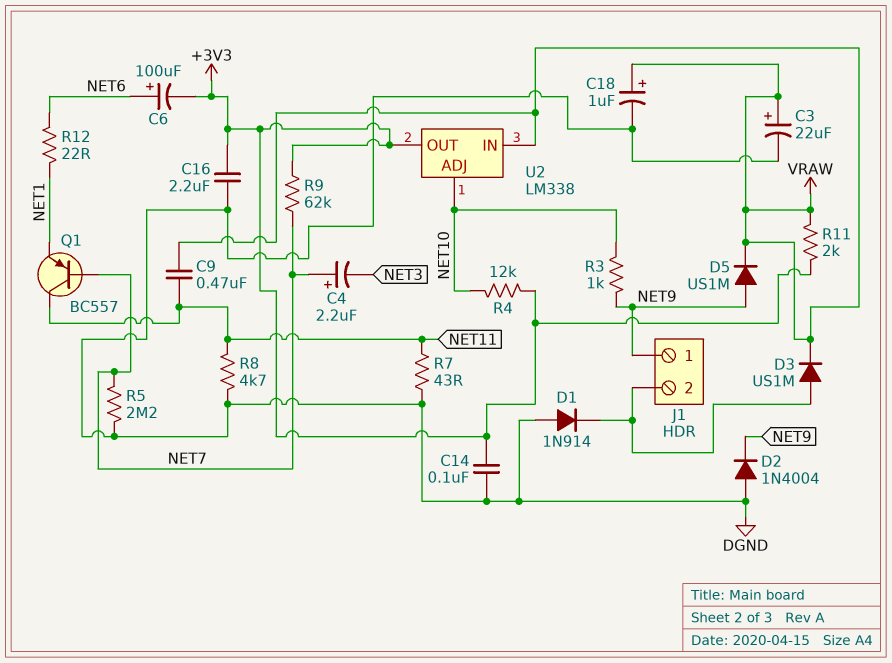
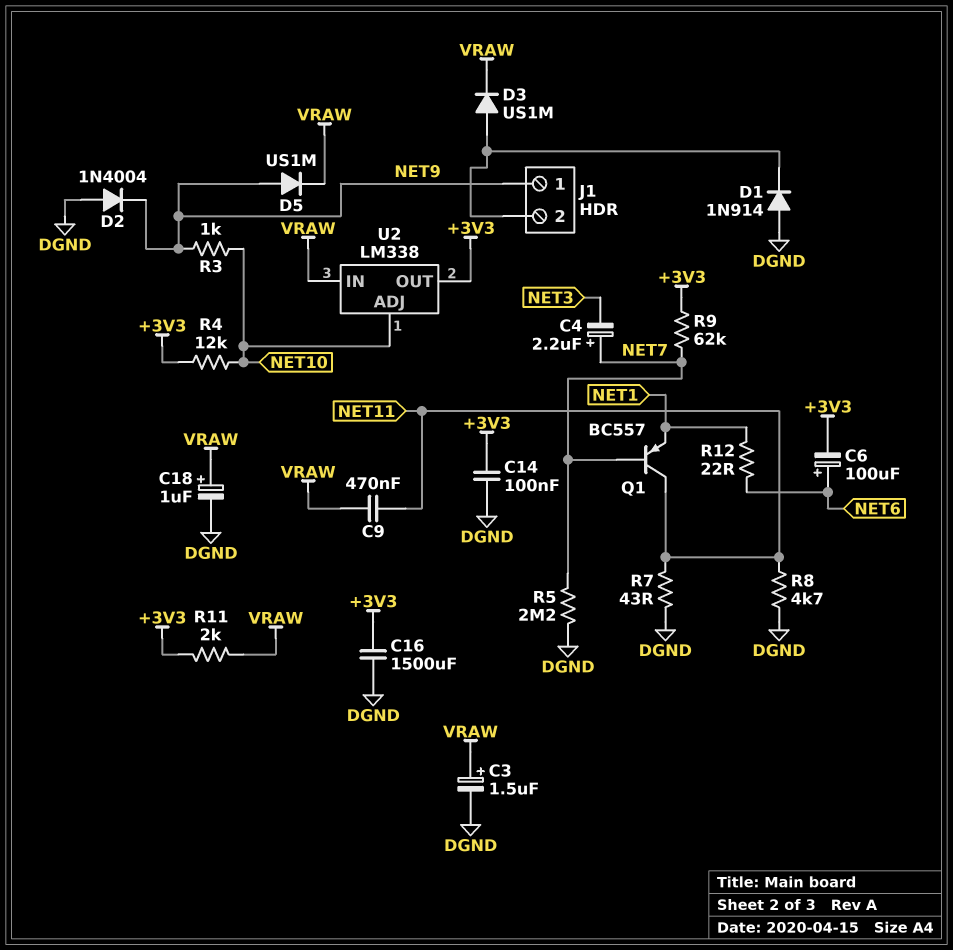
C3: 22uF (plus VRAW, minus DGND) -> 1.5uF (plus VRAW, minus DGND)
C16: 2.2uF (+3V3, DGND) -> 1500uF (+3V3, DGND)

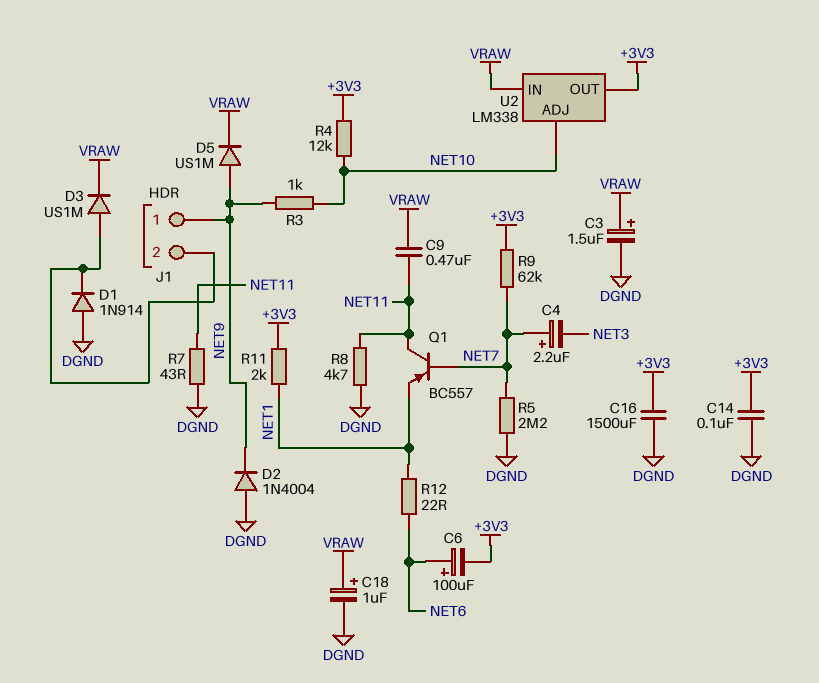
R11: 2k (+3V3, VRAW) -> 2k (+3V3, NET1)

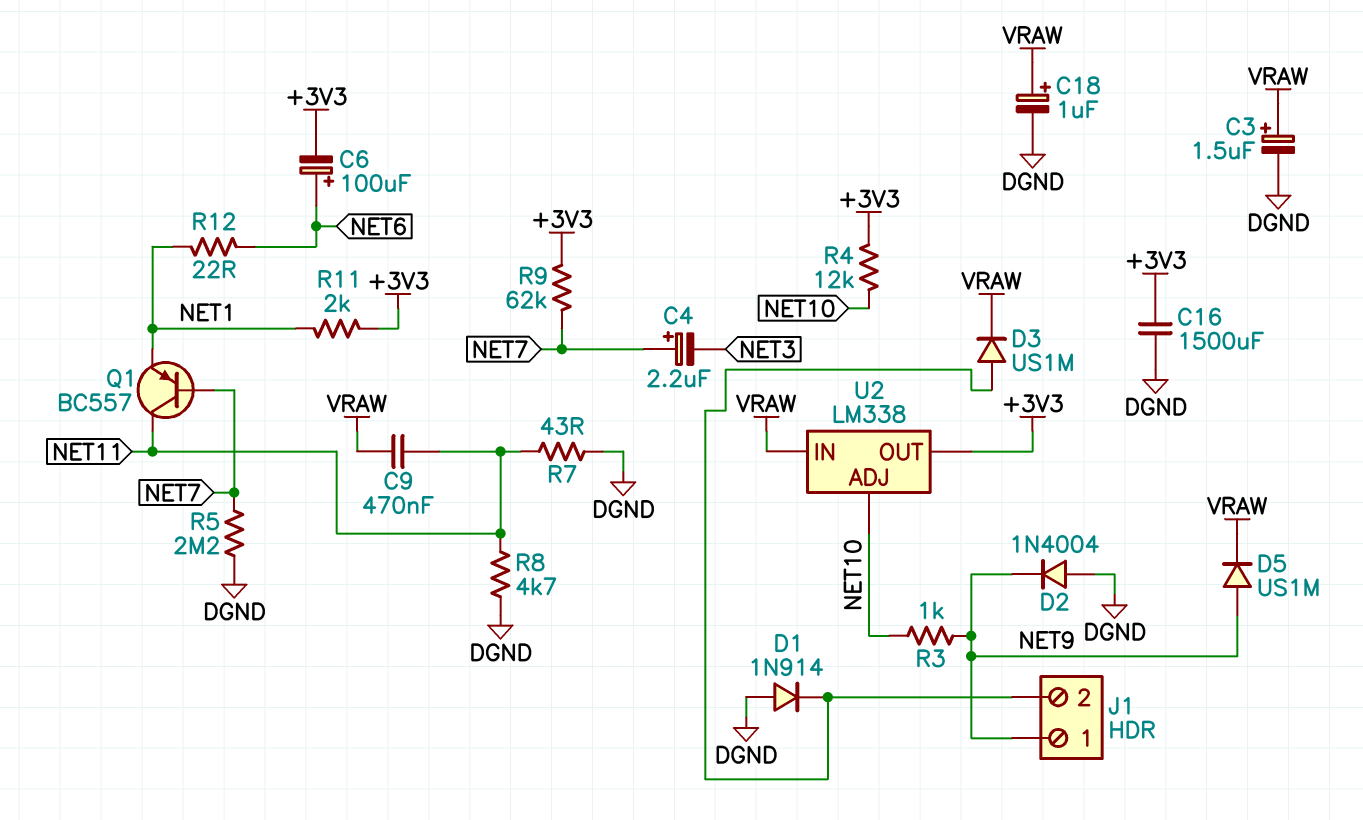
C14: 100nF (+3V3, DGND) -> none

